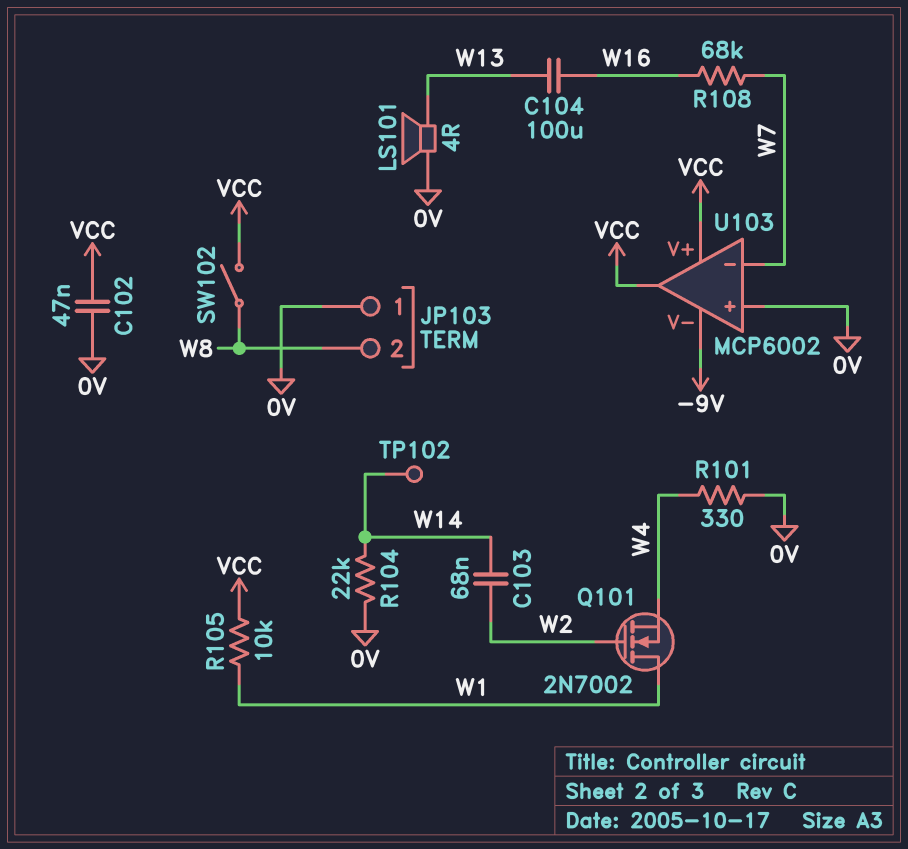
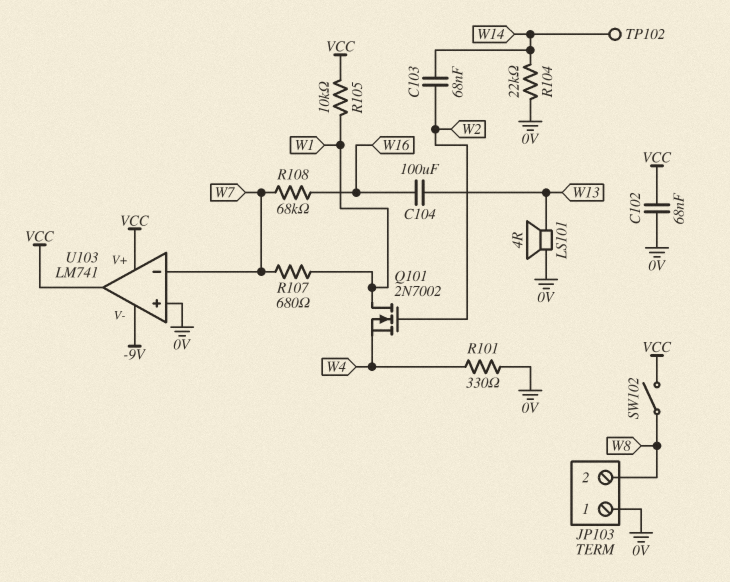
C102: 47nF (0V, VCC) -> 68nF (0V, VCC)
R107: none -> 680 (W1, W7)
U103: MCP6002 -> LM741

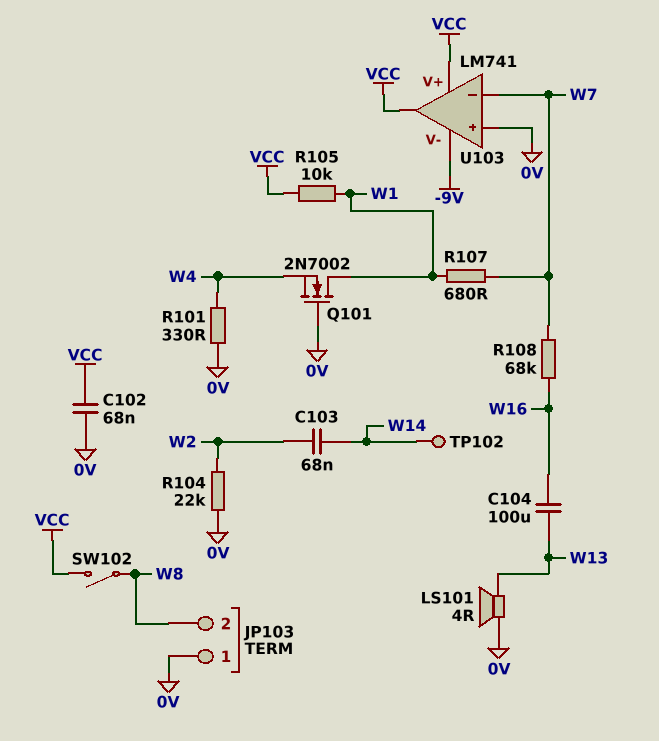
Q101: NMOS 2N7002 (G W2, D W1, S W4) -> NMOS 2N7002 (G 0V, D W1, S W4)
R104: 22k (0V, W14) -> 22k (0V, W2)

